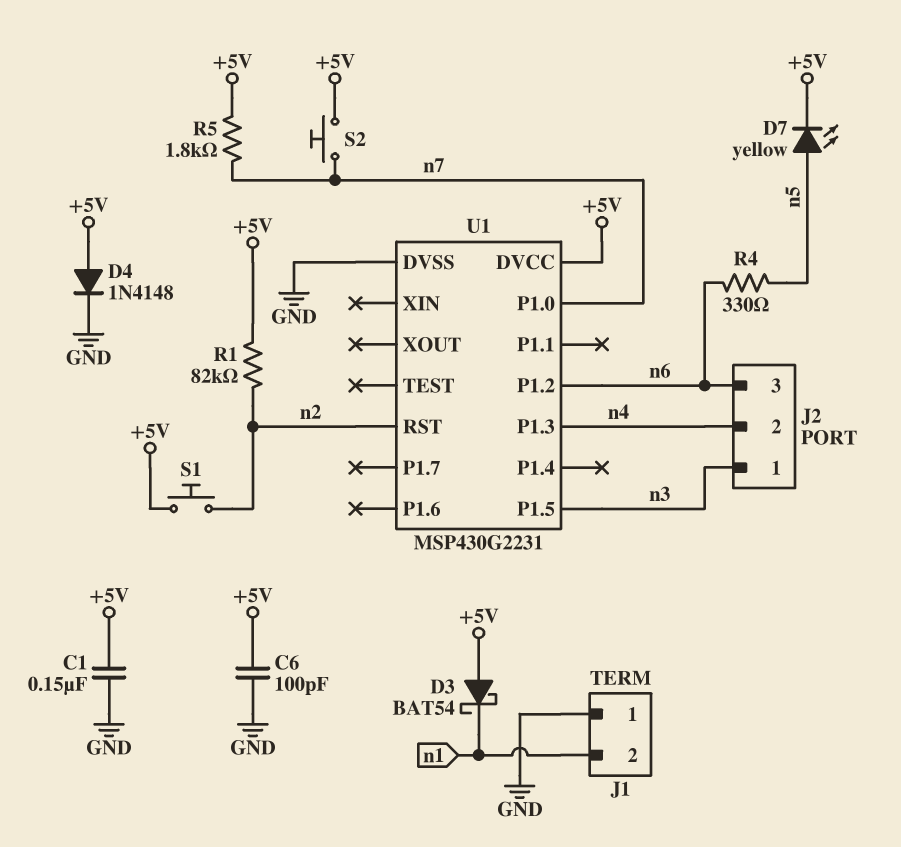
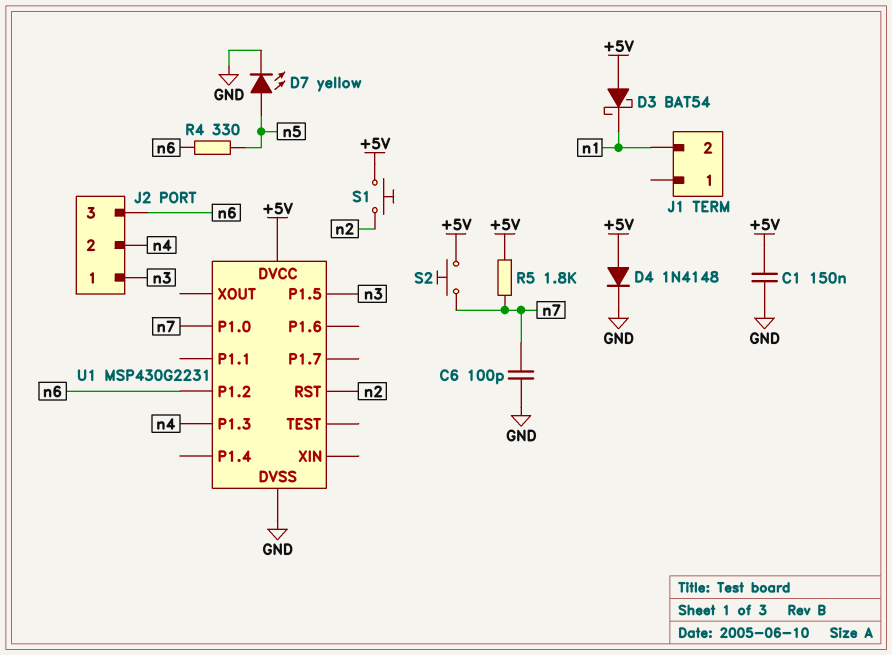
C6: 100pF (+5V, GND) -> 100pF (GND, n7)
D7: LED yellow (A n5, K +5V) -> LED yellow (A n5, K GND)
J1 pin 1: GND -> none
R1: 82k (+5V, n2) -> none

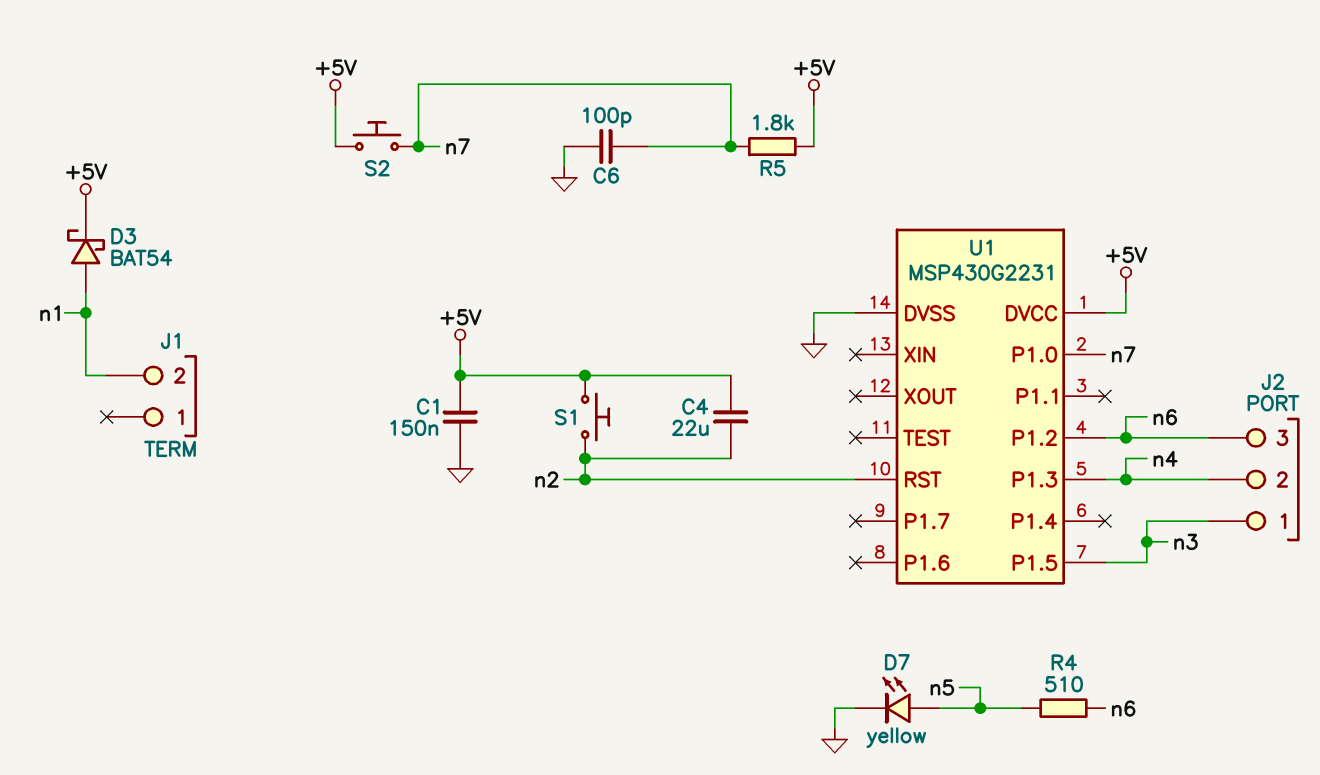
C4: none -> 22uF (+5V, n2)
D3: schottky BAT54 (A +5V, K n1) -> schottky BAT54 (A n1, K +5V)
D4: diode 1N4148 (A +5V, K GND) -> none
R4: 330 (n5, n6) -> 510 (n5, n6)

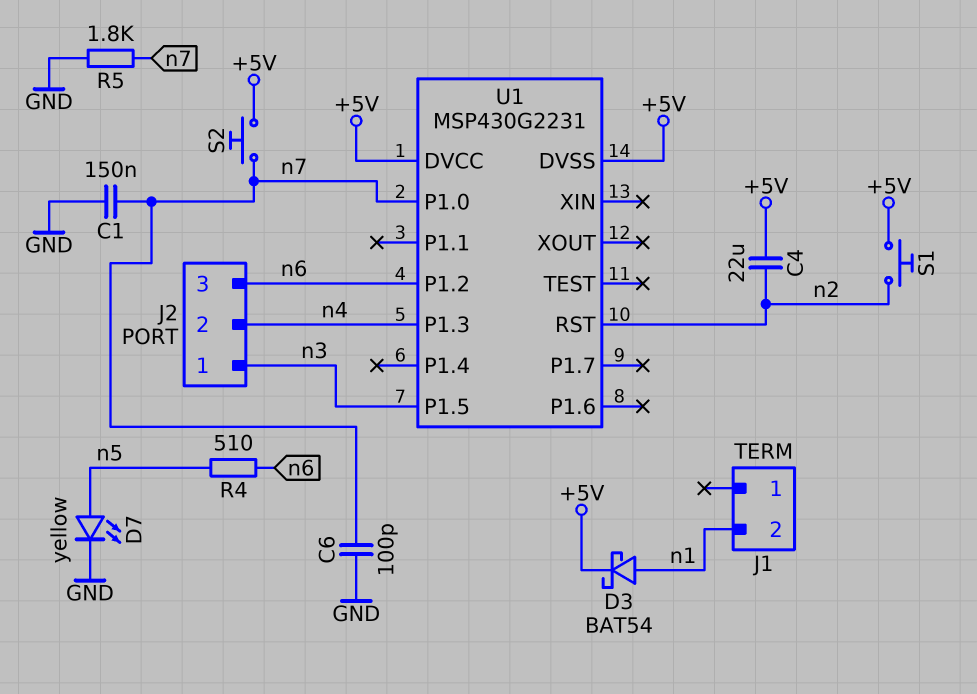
C1: 150nF (+5V, GND) -> 150nF (GND, n7)
R5: 1.8k (+5V, n7) -> 1.8k (GND, n7)
U1 pin DVSS: GND -> +5V

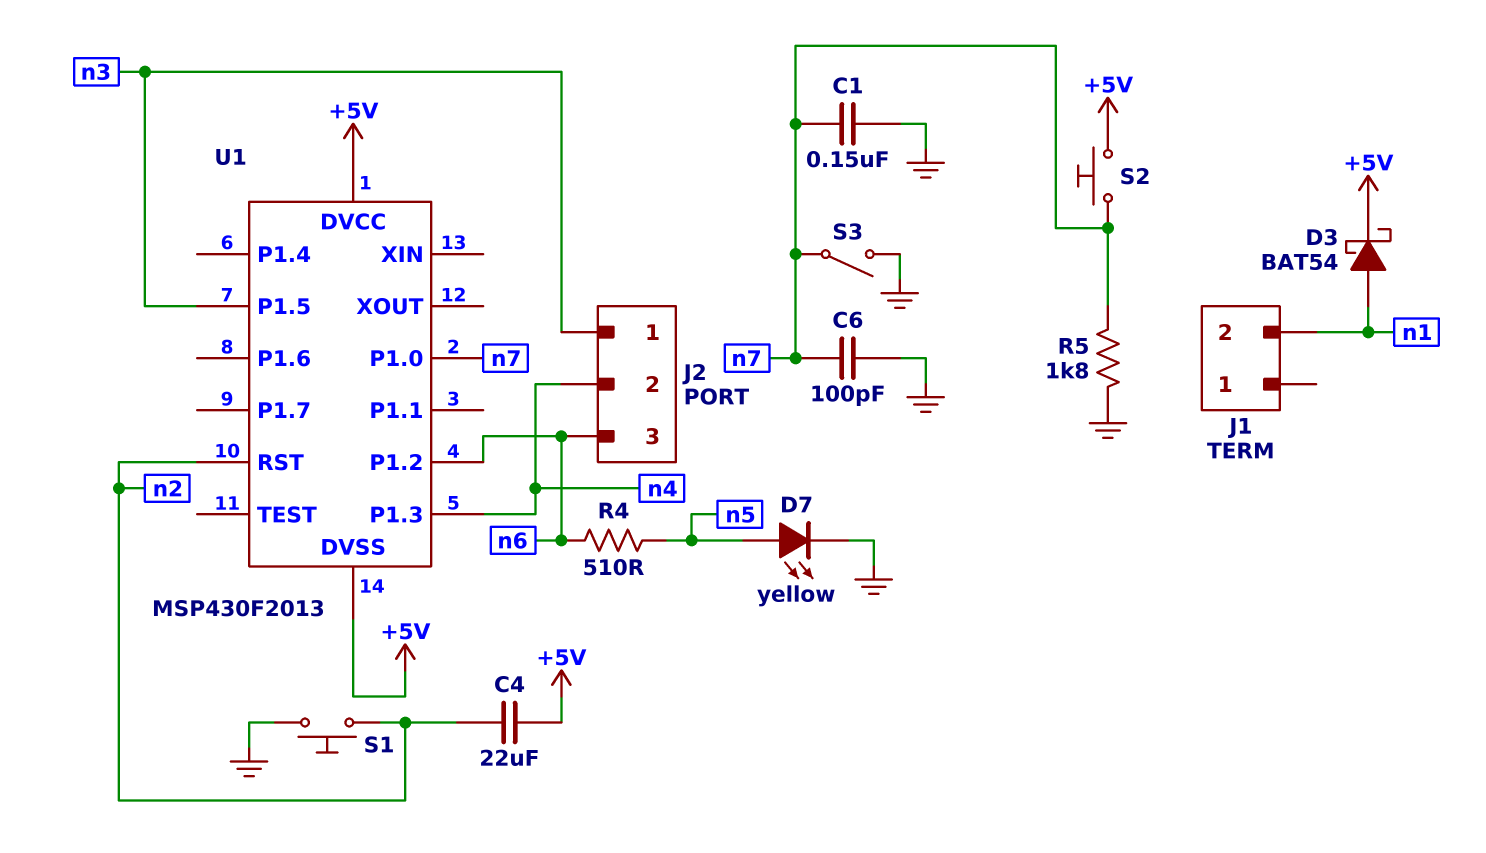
S1: button (+5V, n2) -> button (GND, n2)
S3: none -> switch (GND, n7)
U1: MSP430G2231 -> MSP430F2013

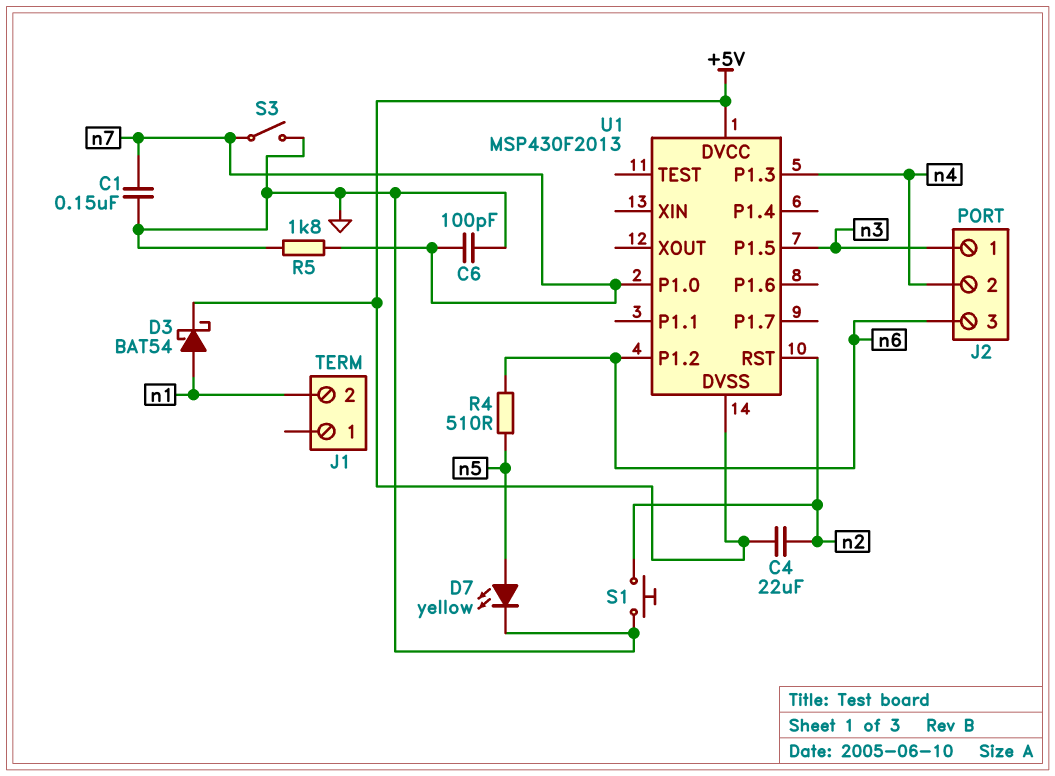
S2: button (+5V, n7) -> none

